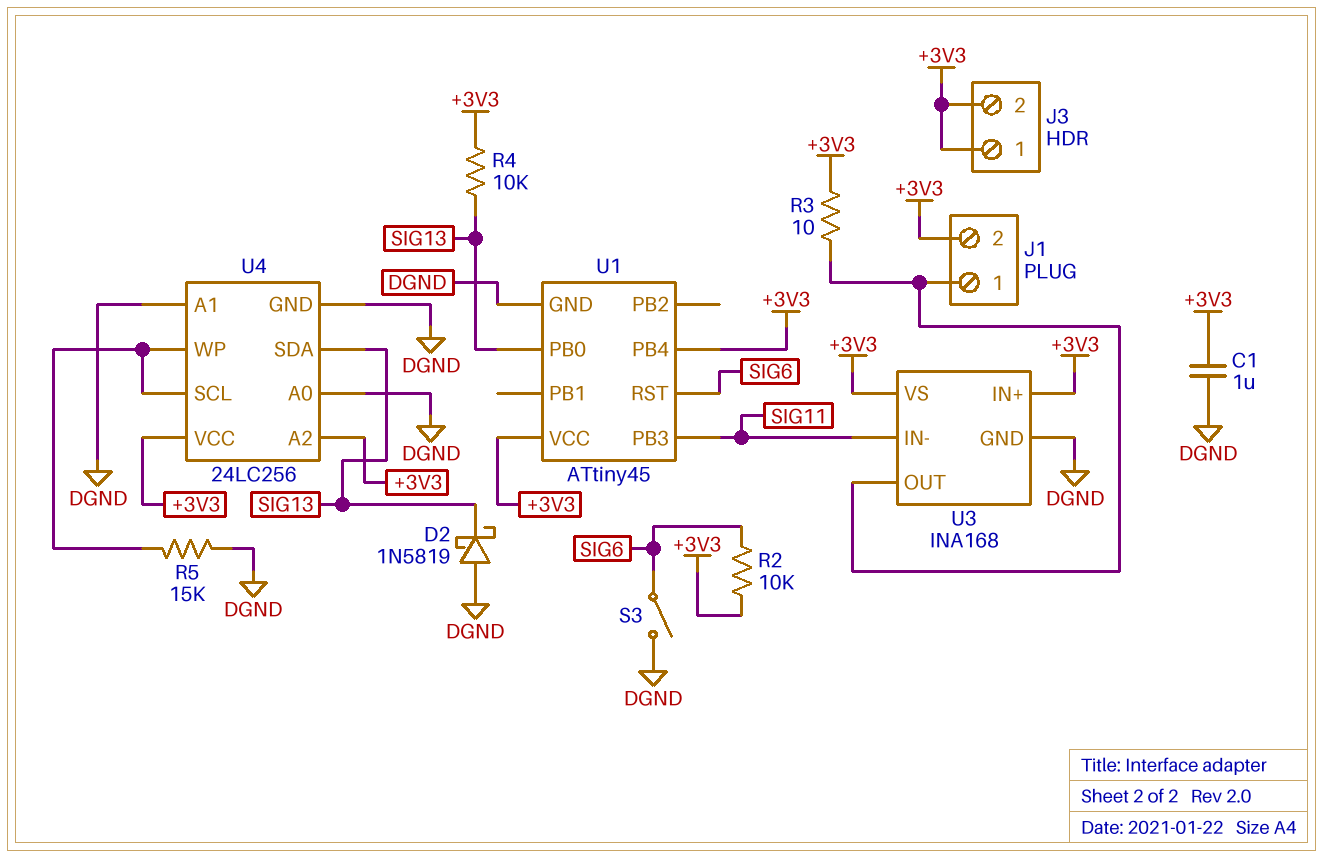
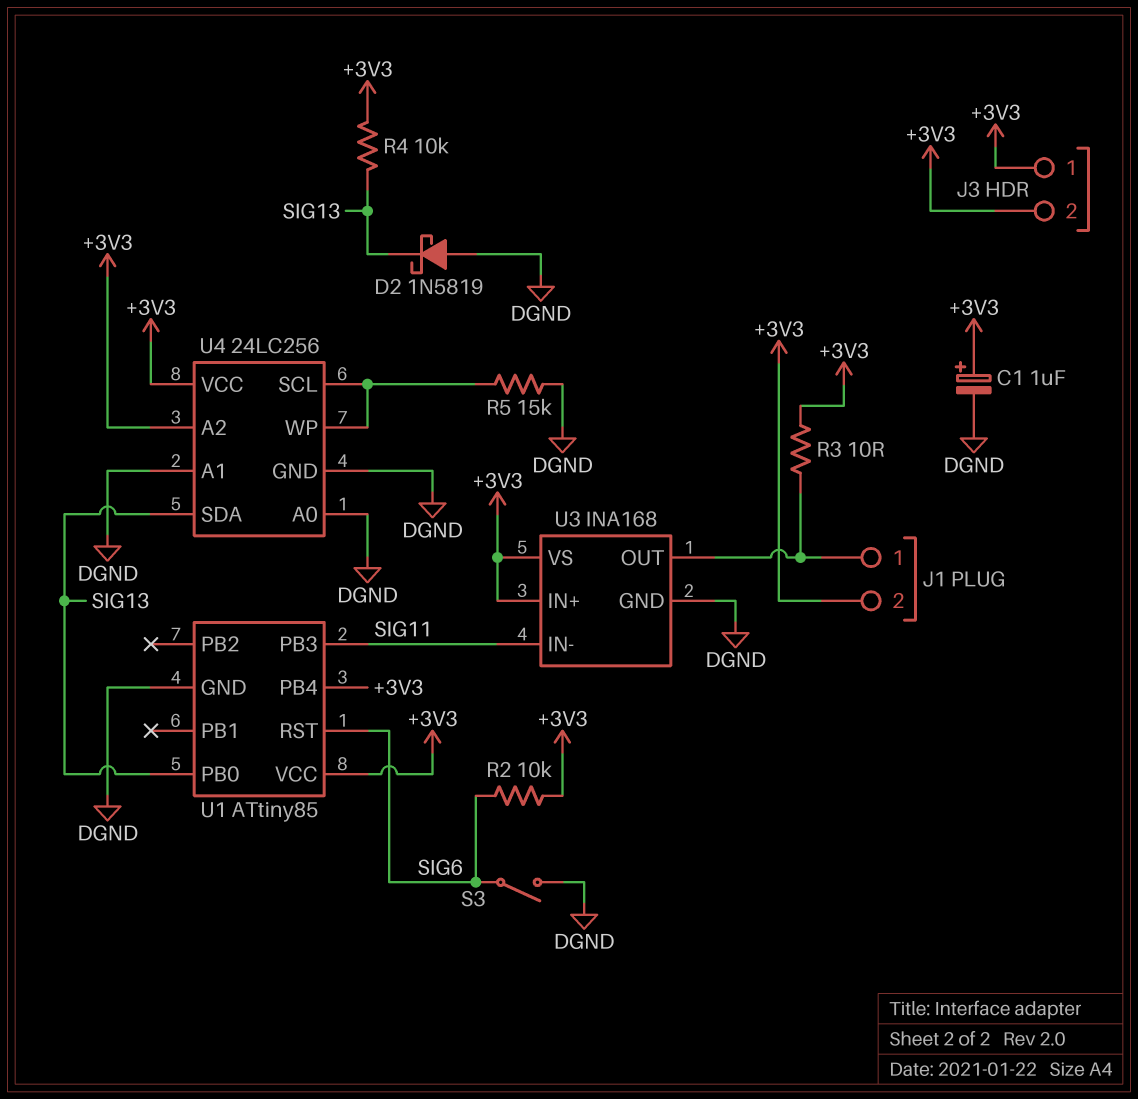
C1: 1uF (+3V3, DGND) -> 1uF (plus +3V3, minus DGND)
U1: ATtiny45 -> ATtiny85

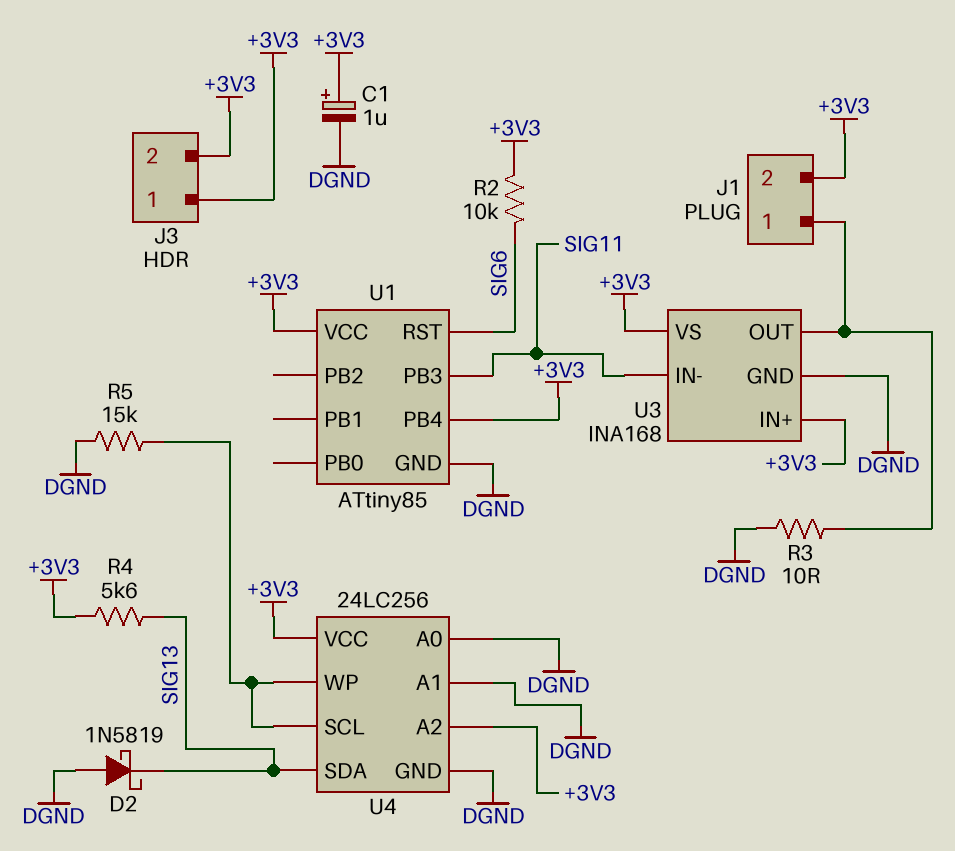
R3: 10 (+3V3, J1/1) -> 10 (DGND, J1/1)
R4: 10k (+3V3, SIG13) -> 5.6k (+3V3, SIG13)
S3: switch (DGND, SIG6) -> none
U1 pin PB0: SIG13 -> none

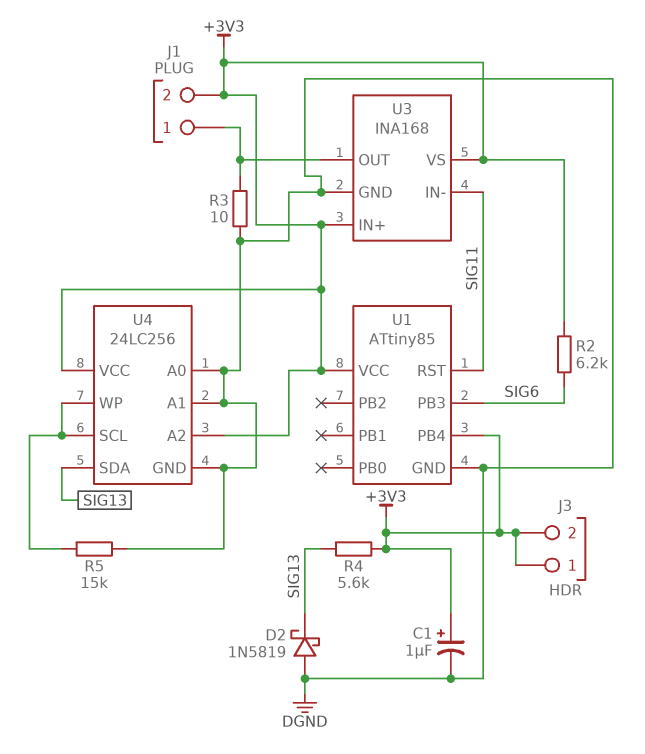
R2: 10k (+3V3, SIG6) -> 6.2k (+3V3, SIG6)
U1 pin PB3: SIG11 -> SIG6
U1 pin RST: SIG6 -> SIG11

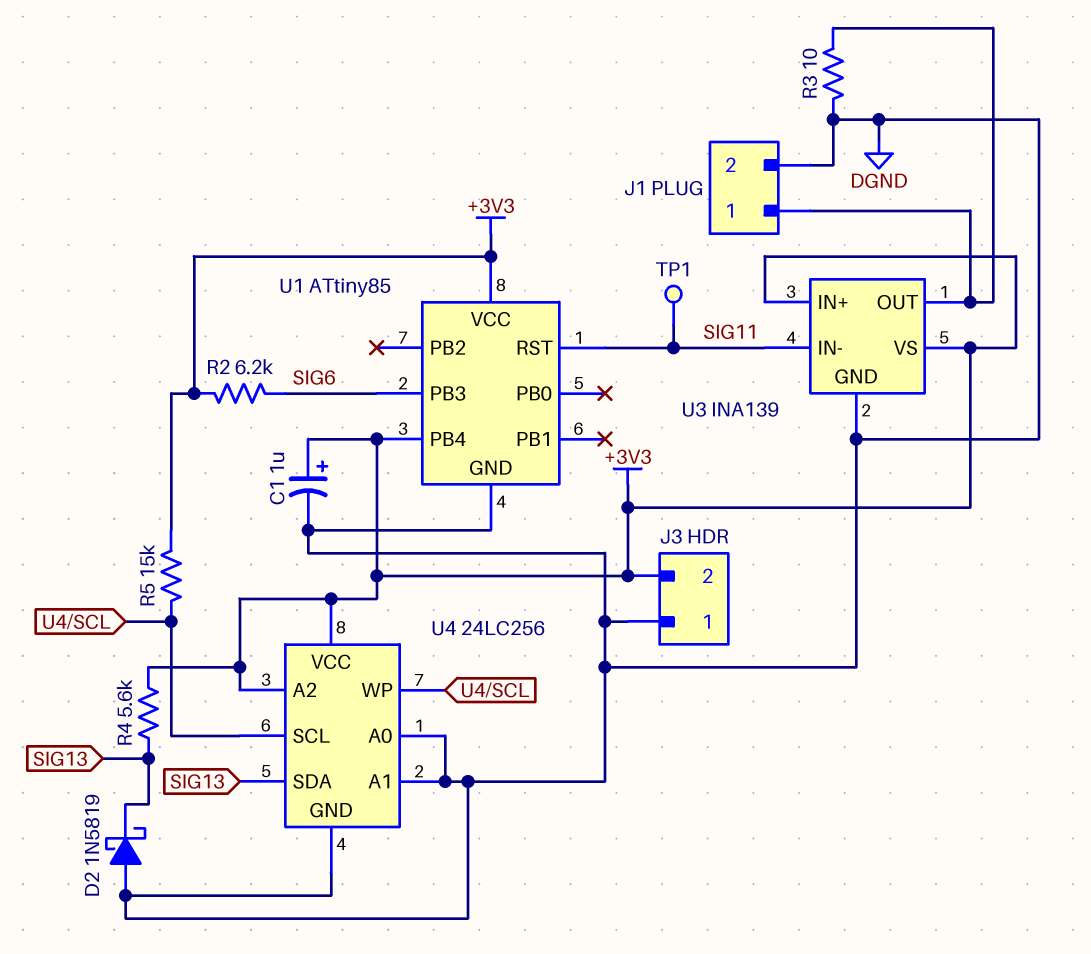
J1 pin 2: +3V3 -> DGND
J3 pin 1: +3V3 -> DGND
R5: 15k (DGND, U4/SCL) -> 15k (+3V3, U4/SCL)
TP1: none -> test point (SIG11)
U3: INA168 -> INA139

